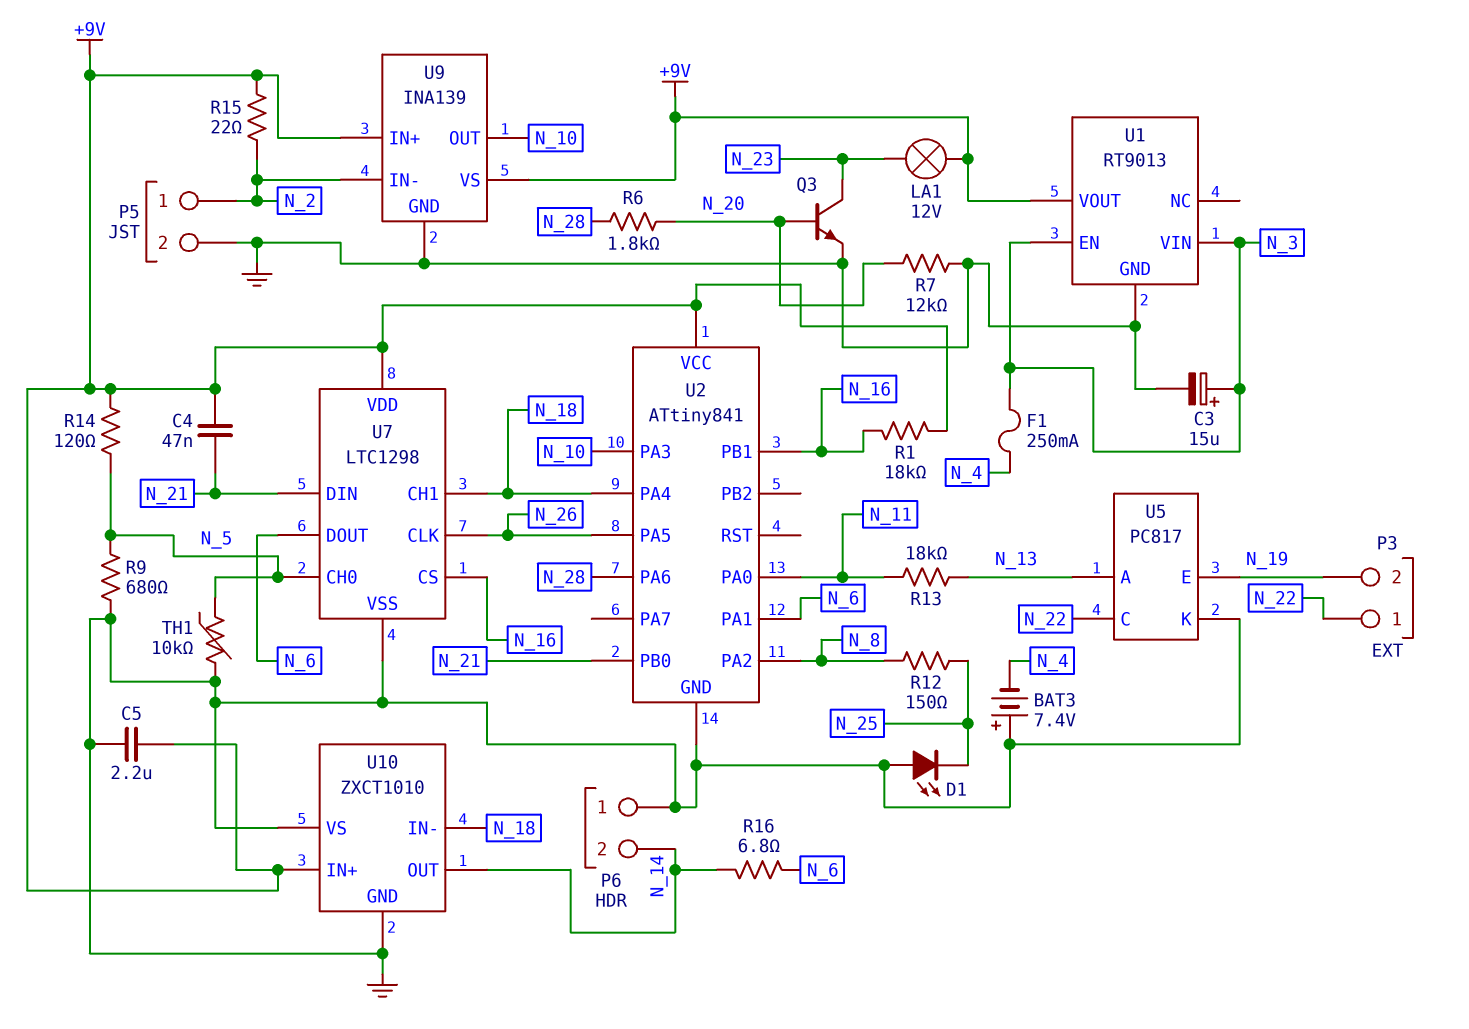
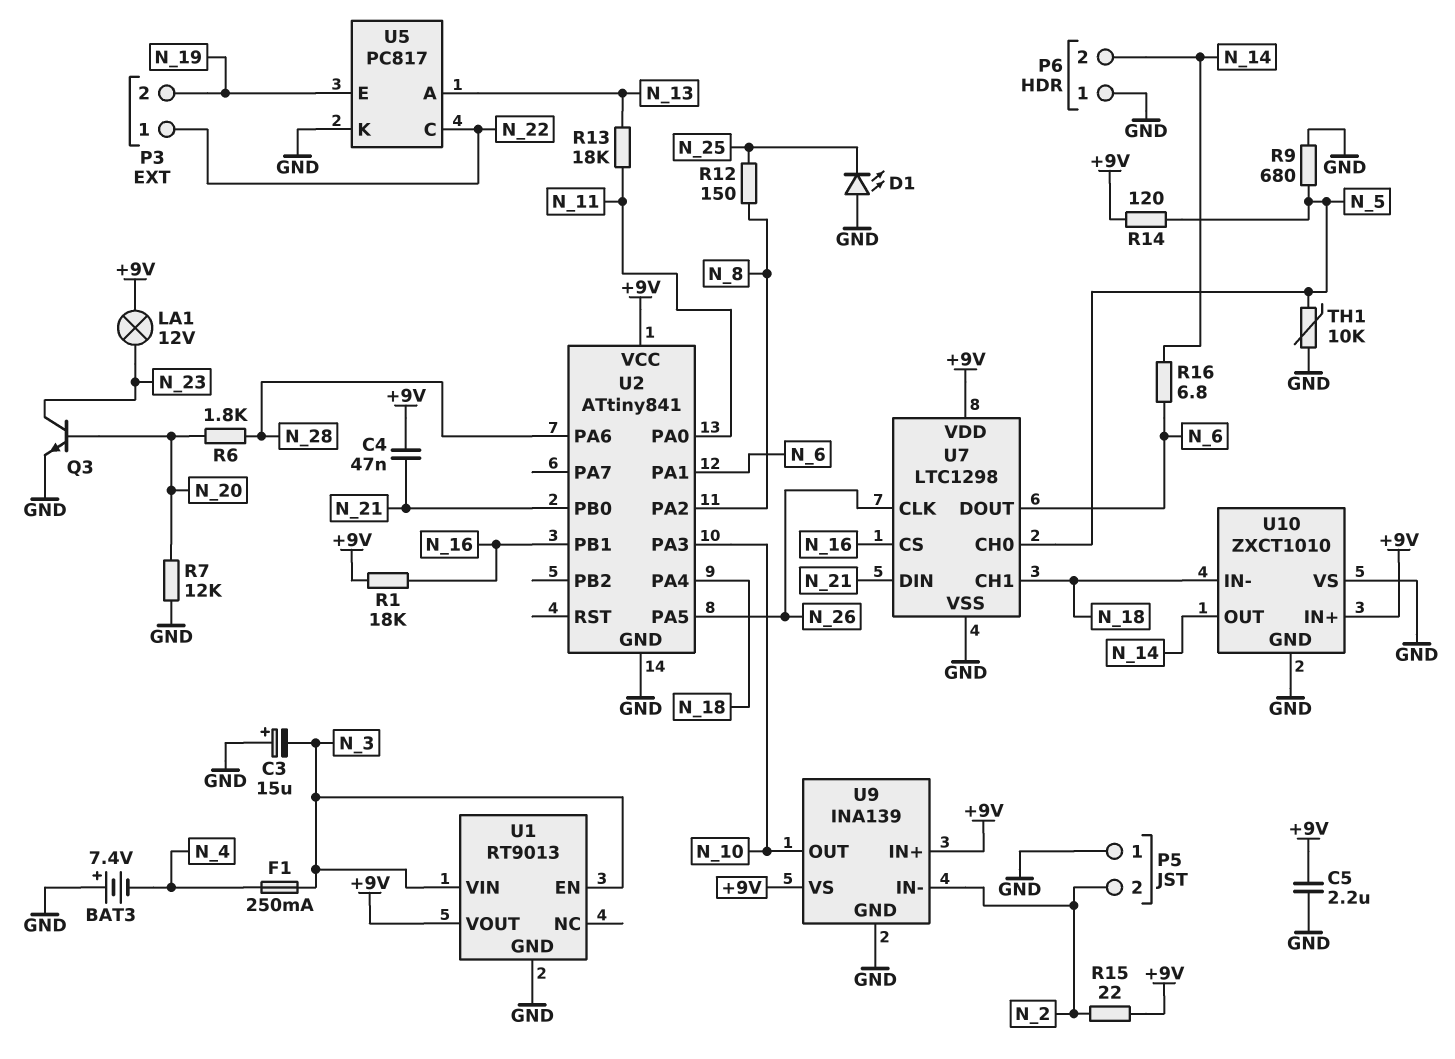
C3: 15uF (plus N_3, minus GND) -> 15uF (plus GND, minus N_3)
P5 pin 1: N_2 -> GND
P5 pin 2: GND -> N_2

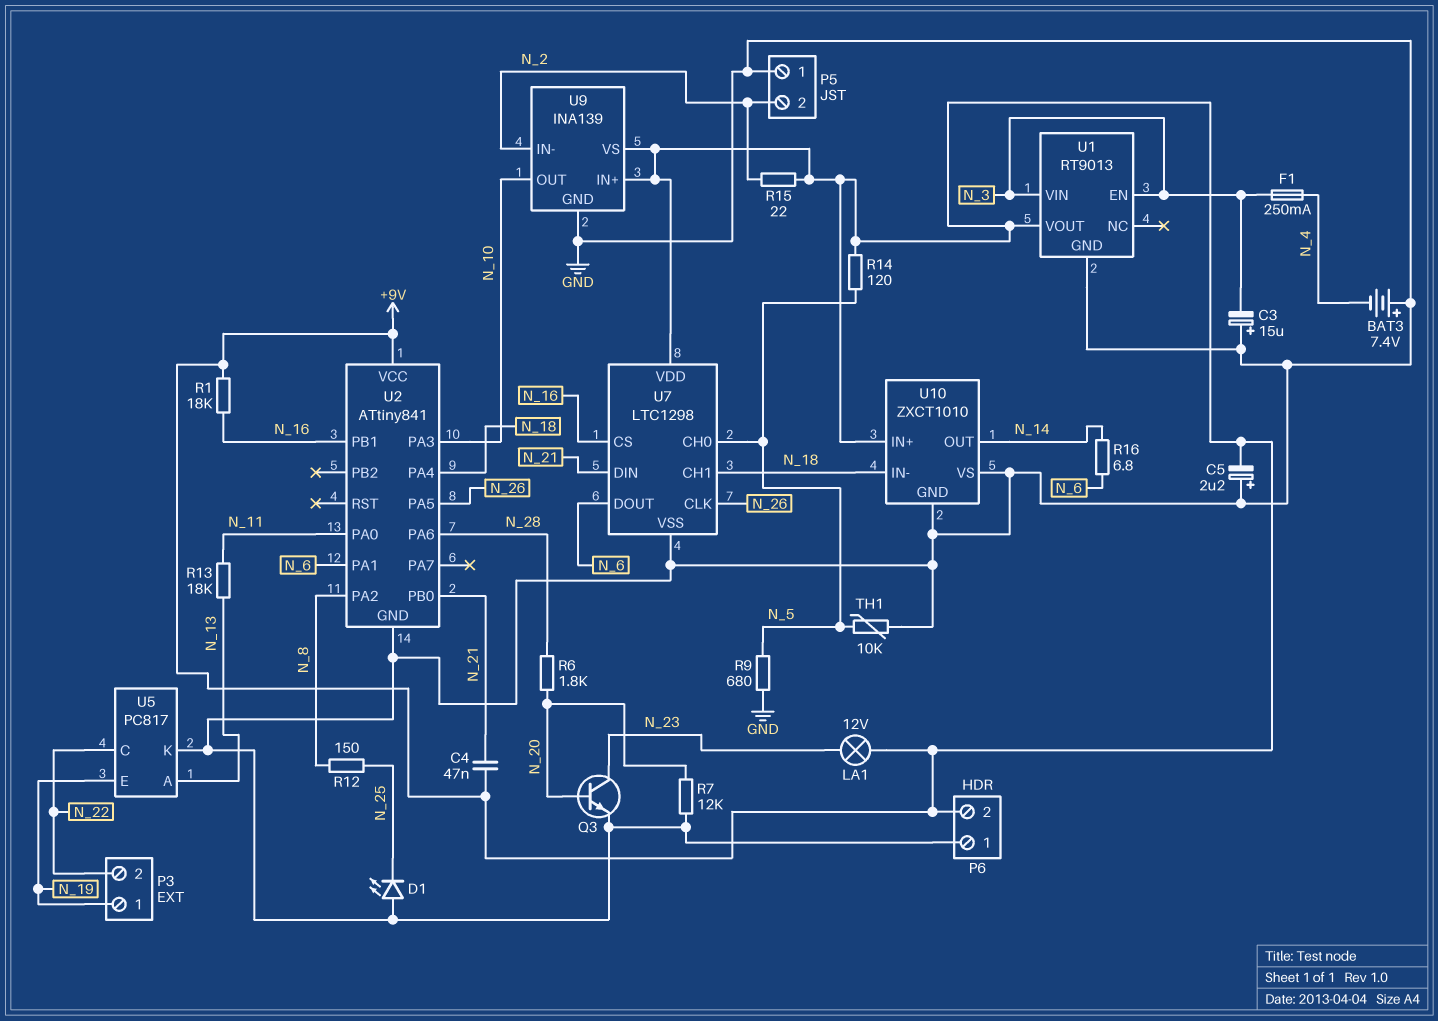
C5: 2.2uF (+9V, GND) -> 2.2uF (plus GND, minus +9V)
P3 pin 1: N_22 -> N_19
P3 pin 2: N_19 -> N_22
P6 pin 2: N_14 -> +9V

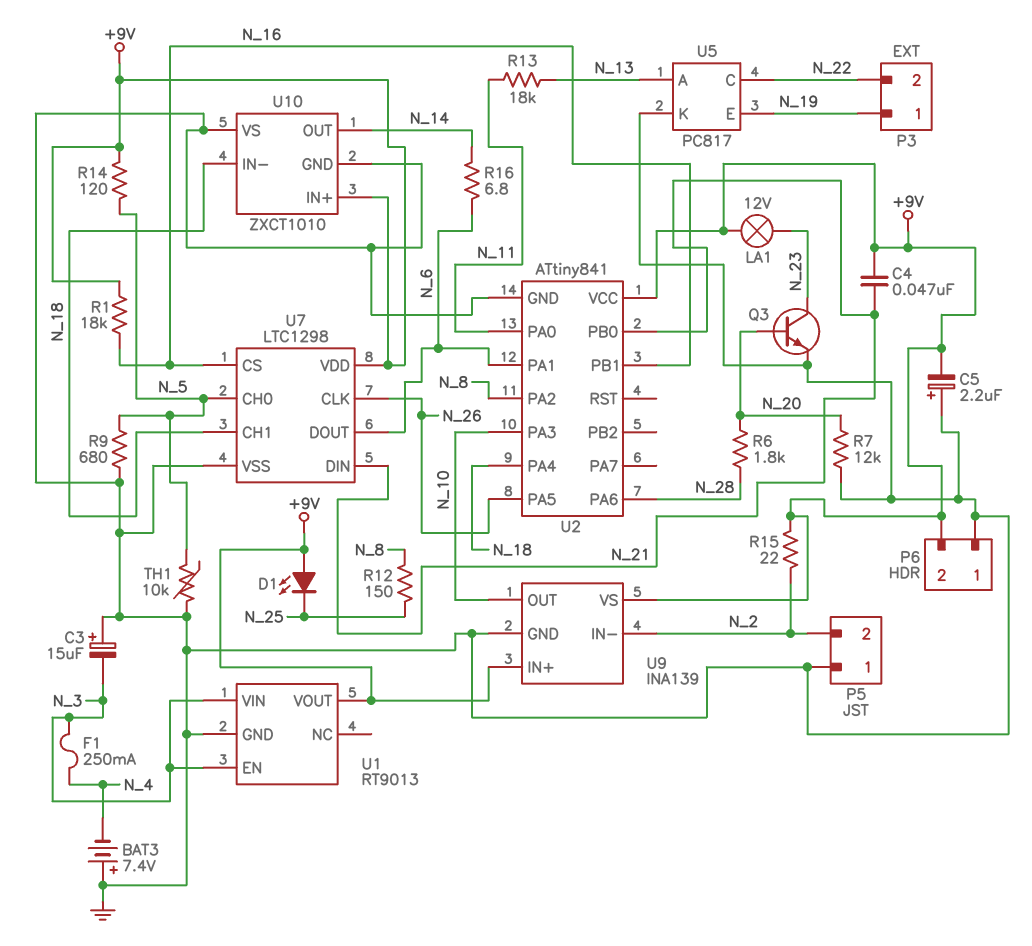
D1: LED (A GND, K N_25) -> LED (A +9V, K N_25)

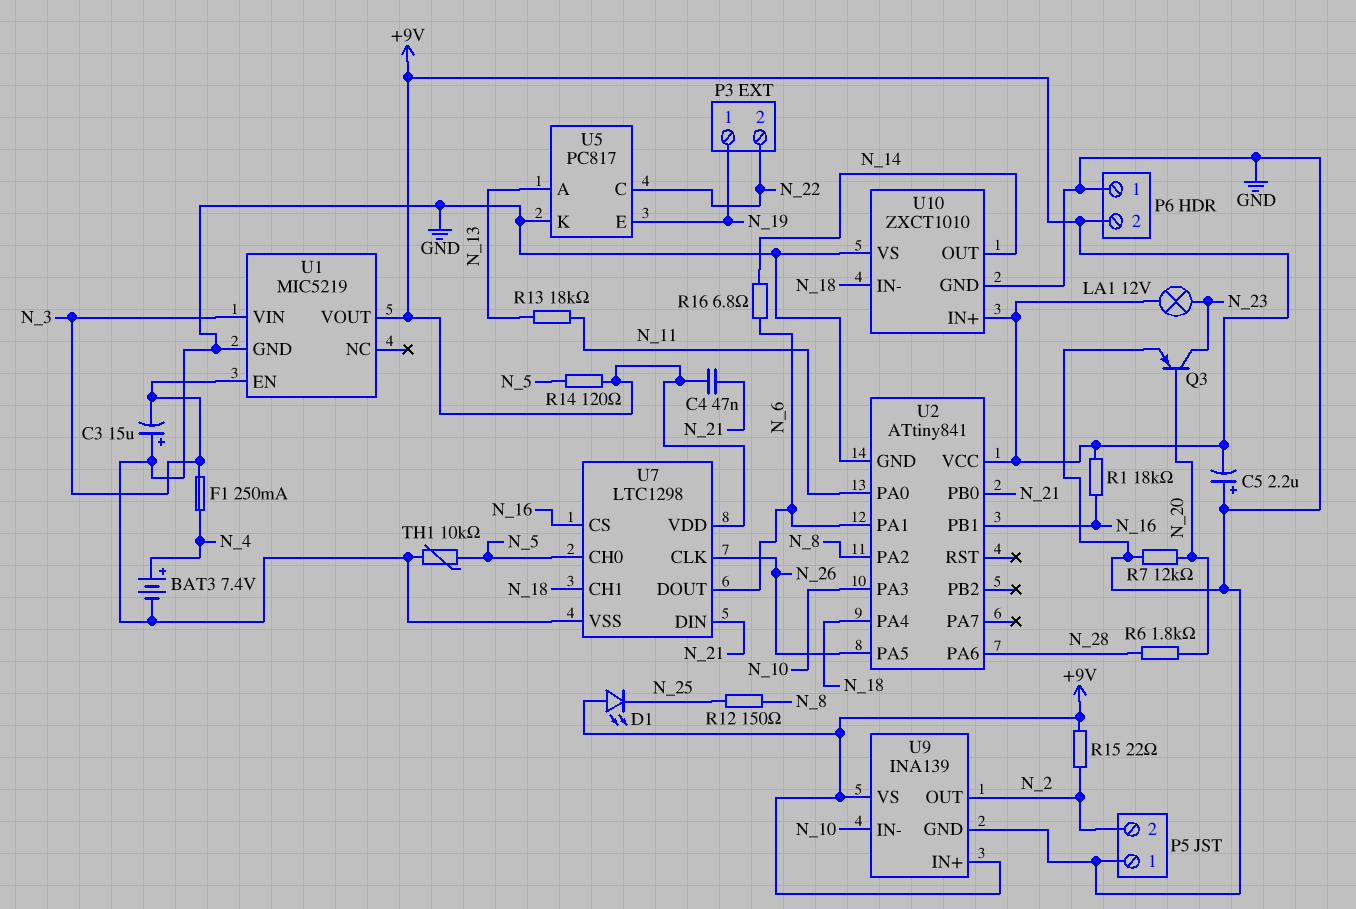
BAT3: 7.4V (plus GND, minus N_4) -> 7.4V (plus N_4, minus GND)
Q3: NPN (B N_20, C N_23, E GND) -> PNP (B N_20, C N_23, E GND)
R9: 680 (GND, N_5) -> none
U1: RT9013 -> MIC5219
U9 pin IN-: N_2 -> N_10
U9 pin OUT: N_10 -> N_2

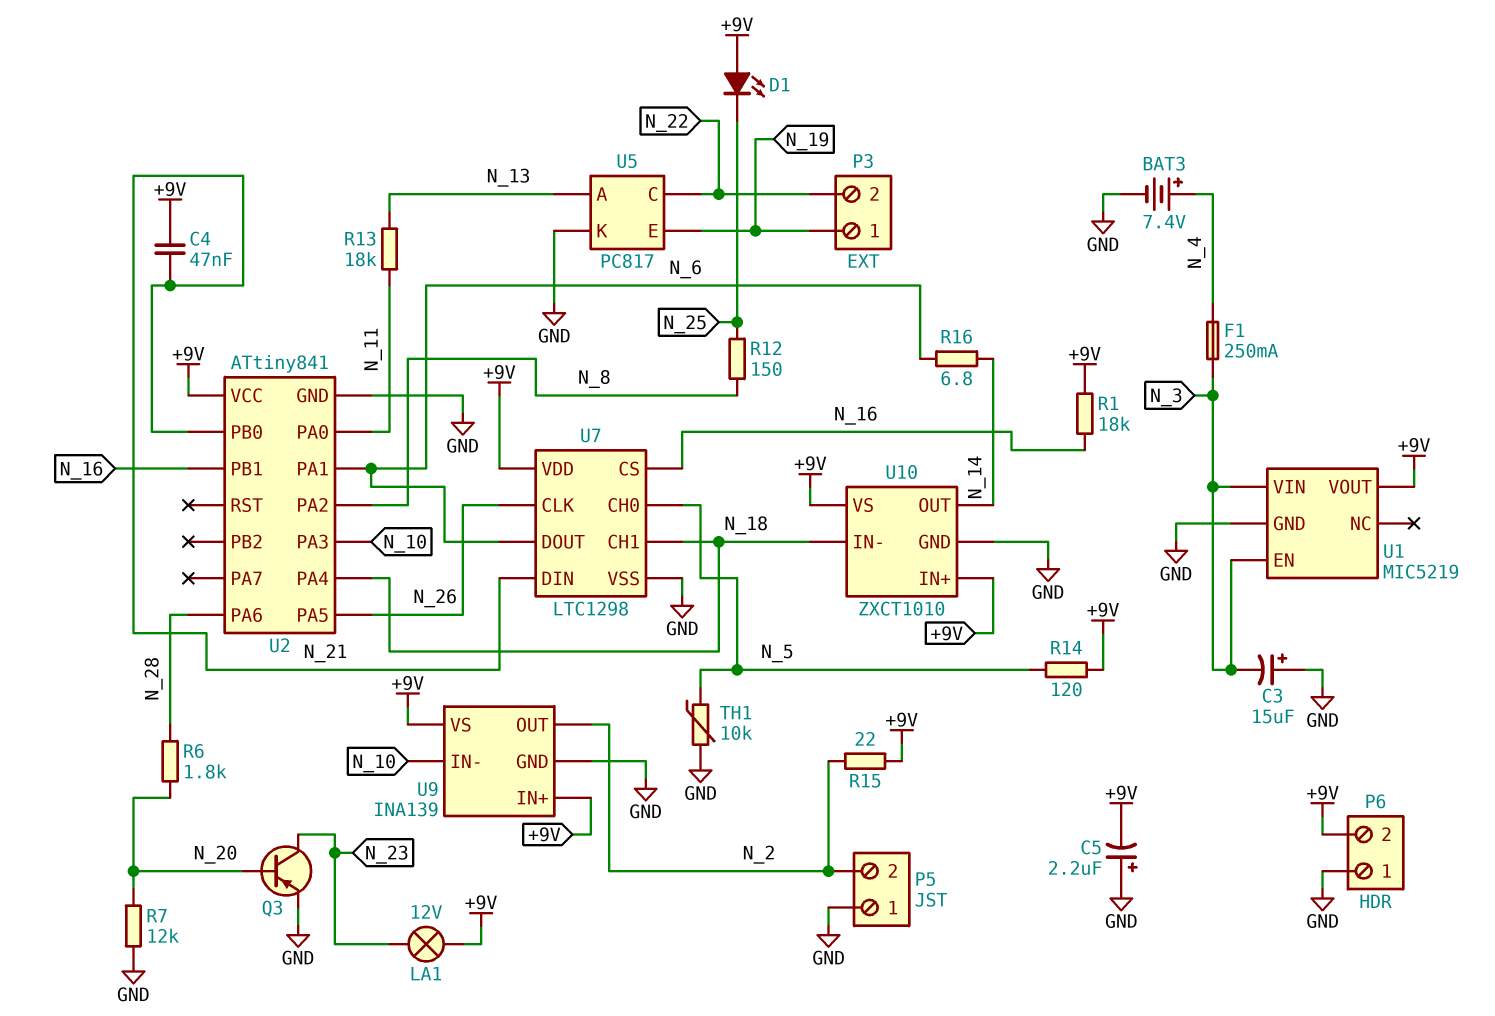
U10 pin VS: GND -> +9V

